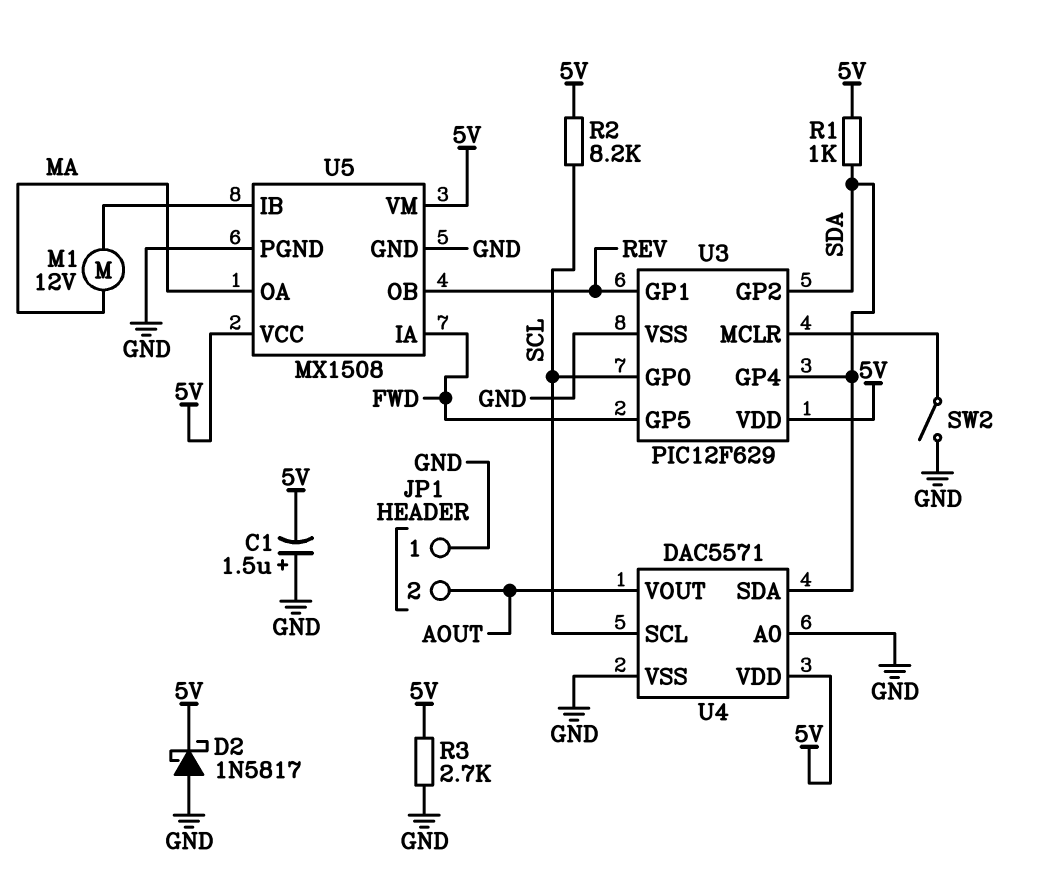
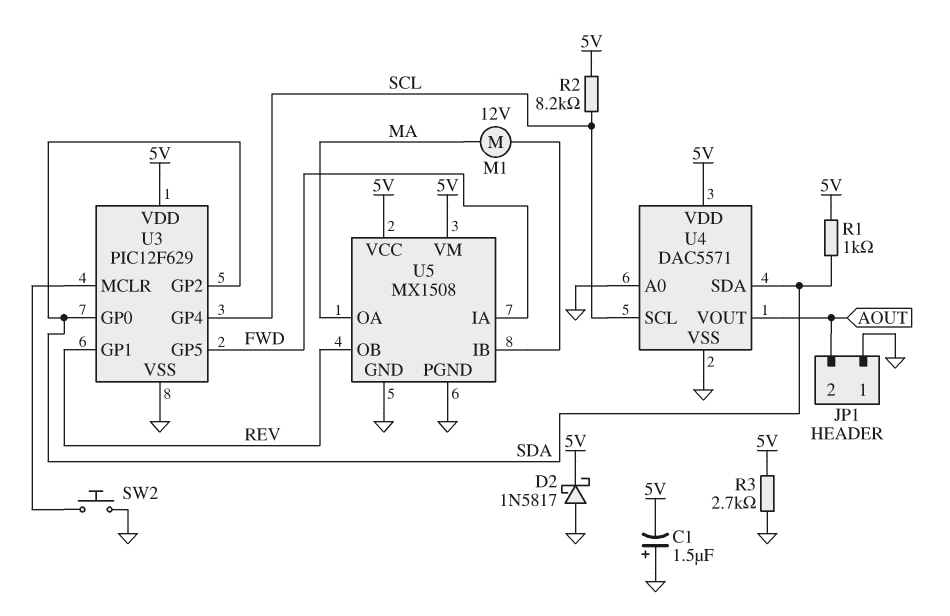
SW2: switch (GND, U3/MCLR) -> button (GND, U3/MCLR)
U3 pin GP0: SCL -> SDA
U3 pin GP4: SDA -> SCL

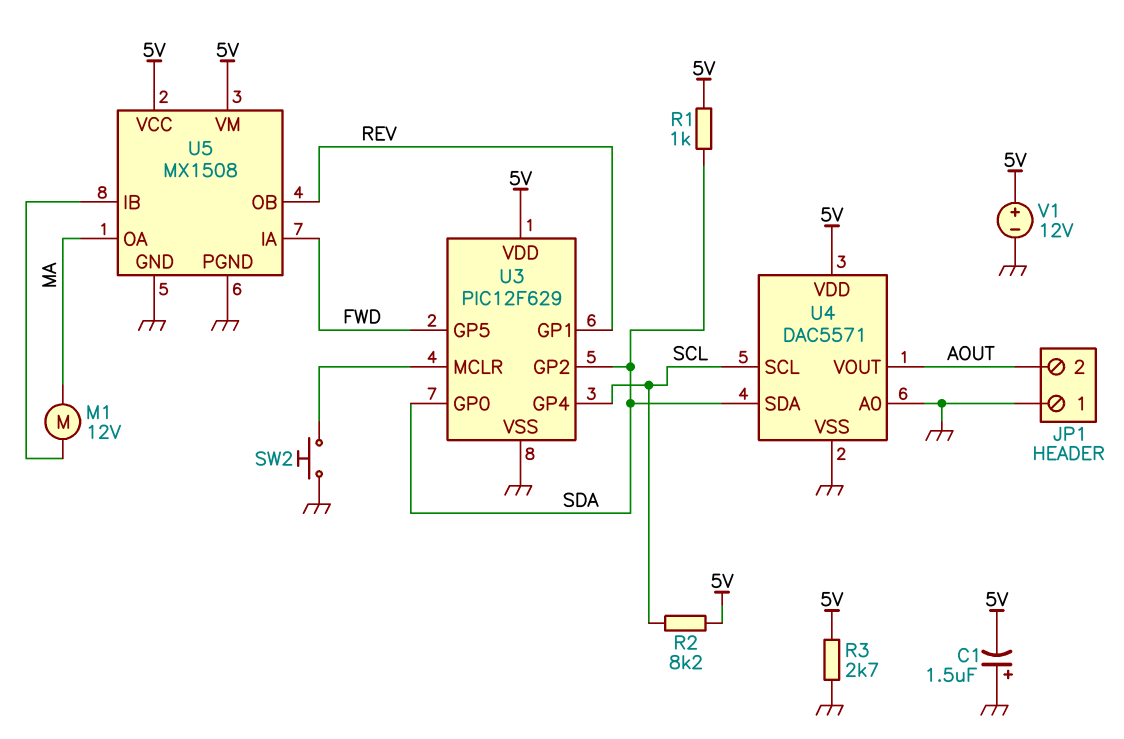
D2: schottky 1N5817 (A GND, K 5V) -> none
V1: none -> 12V (plus 5V, minus GND)

